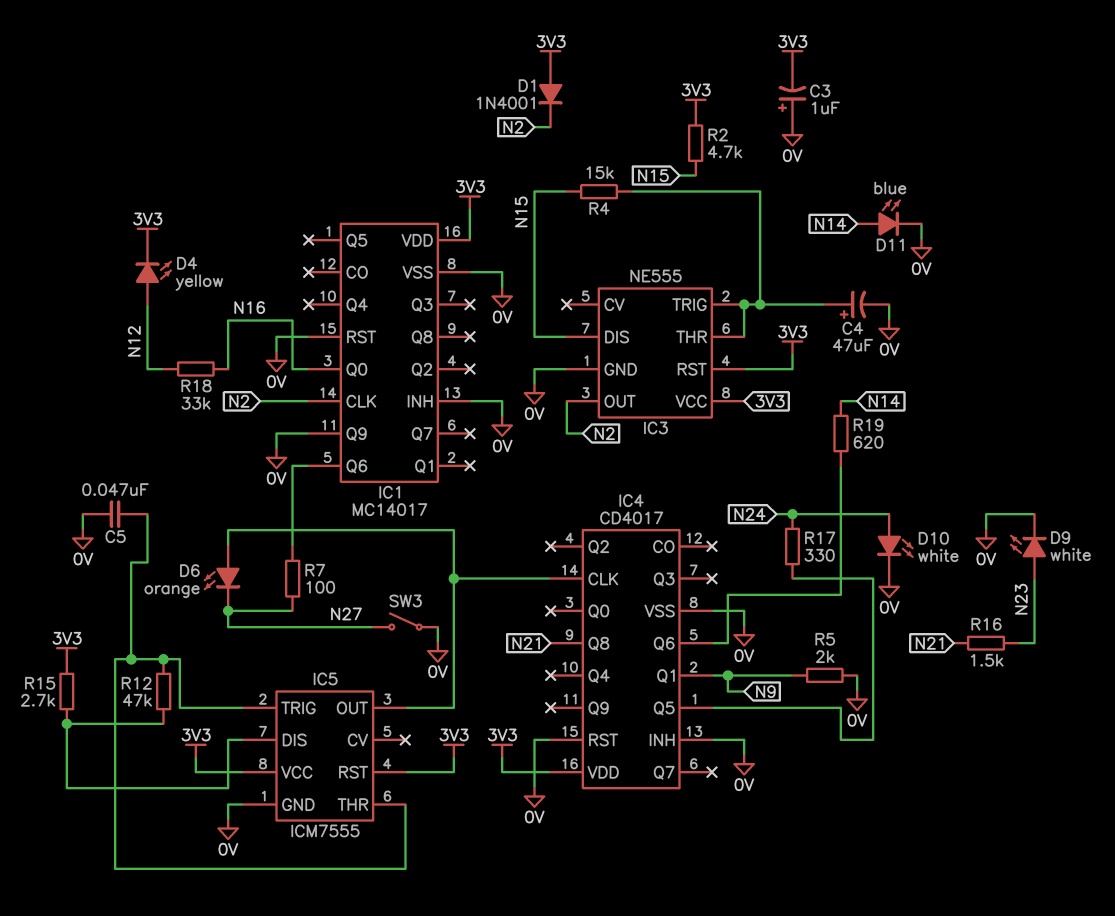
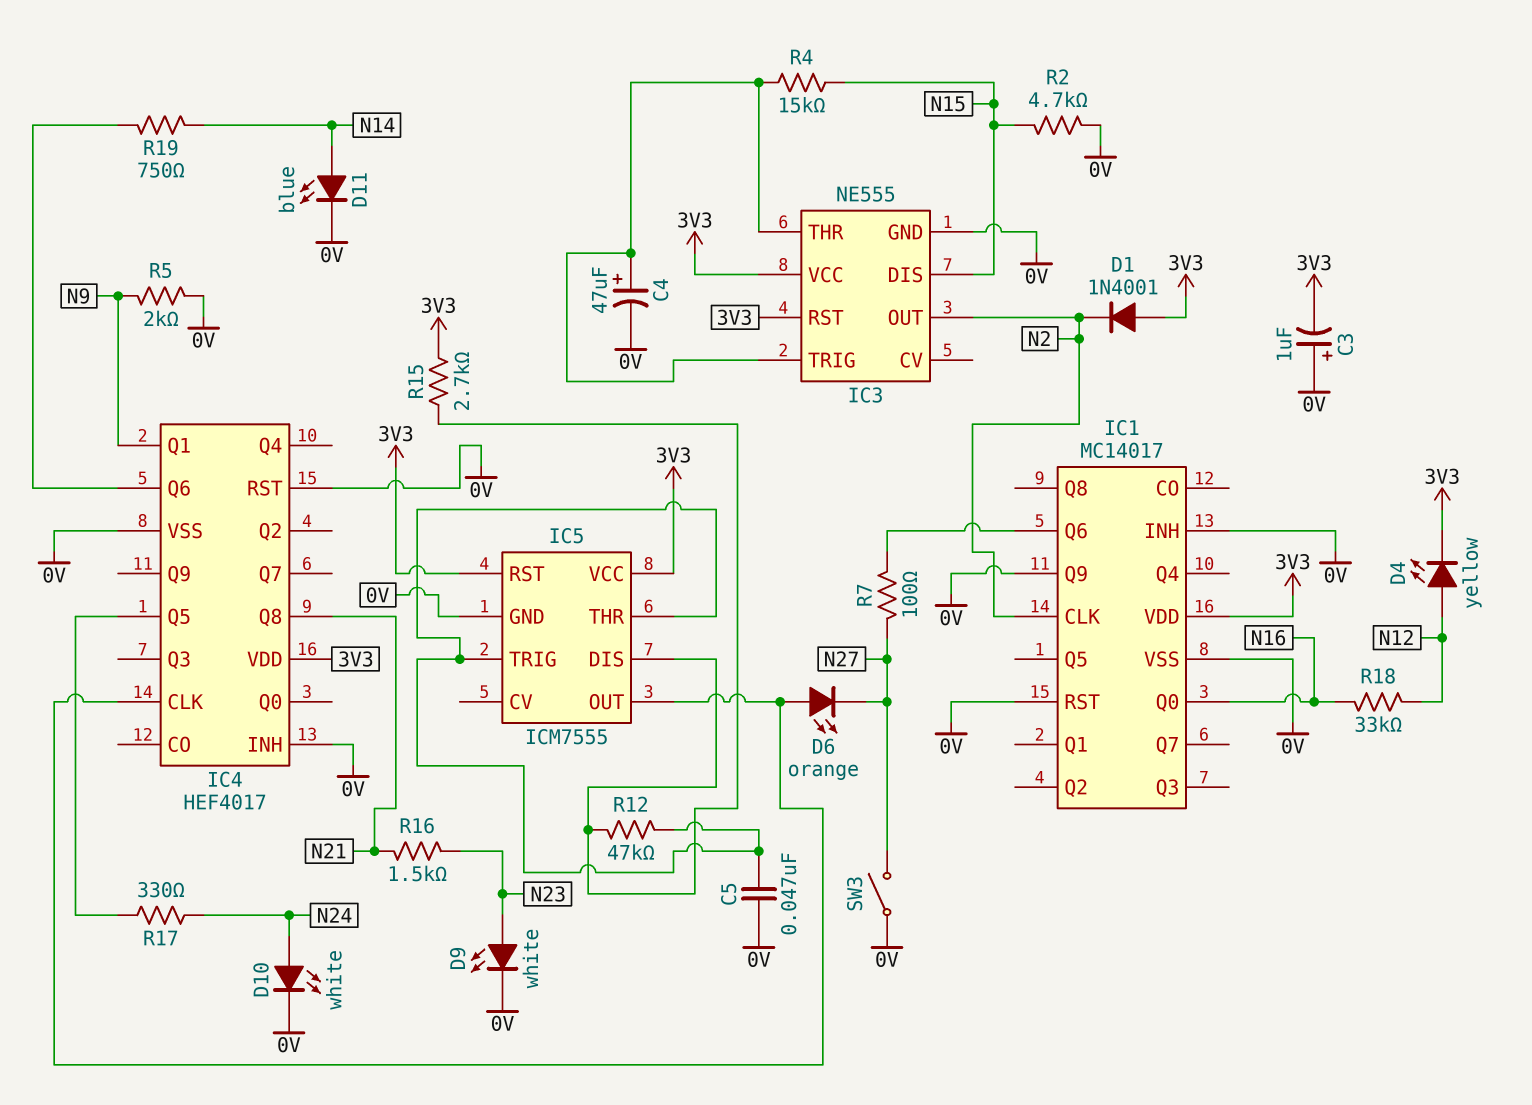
IC4: CD4017 -> HEF4017
R2: 4.7k (3V3, N15) -> 4.7k (0V, N15)
R19: 620 (IC4/Q6, N14) -> 750 (IC4/Q6, N14)

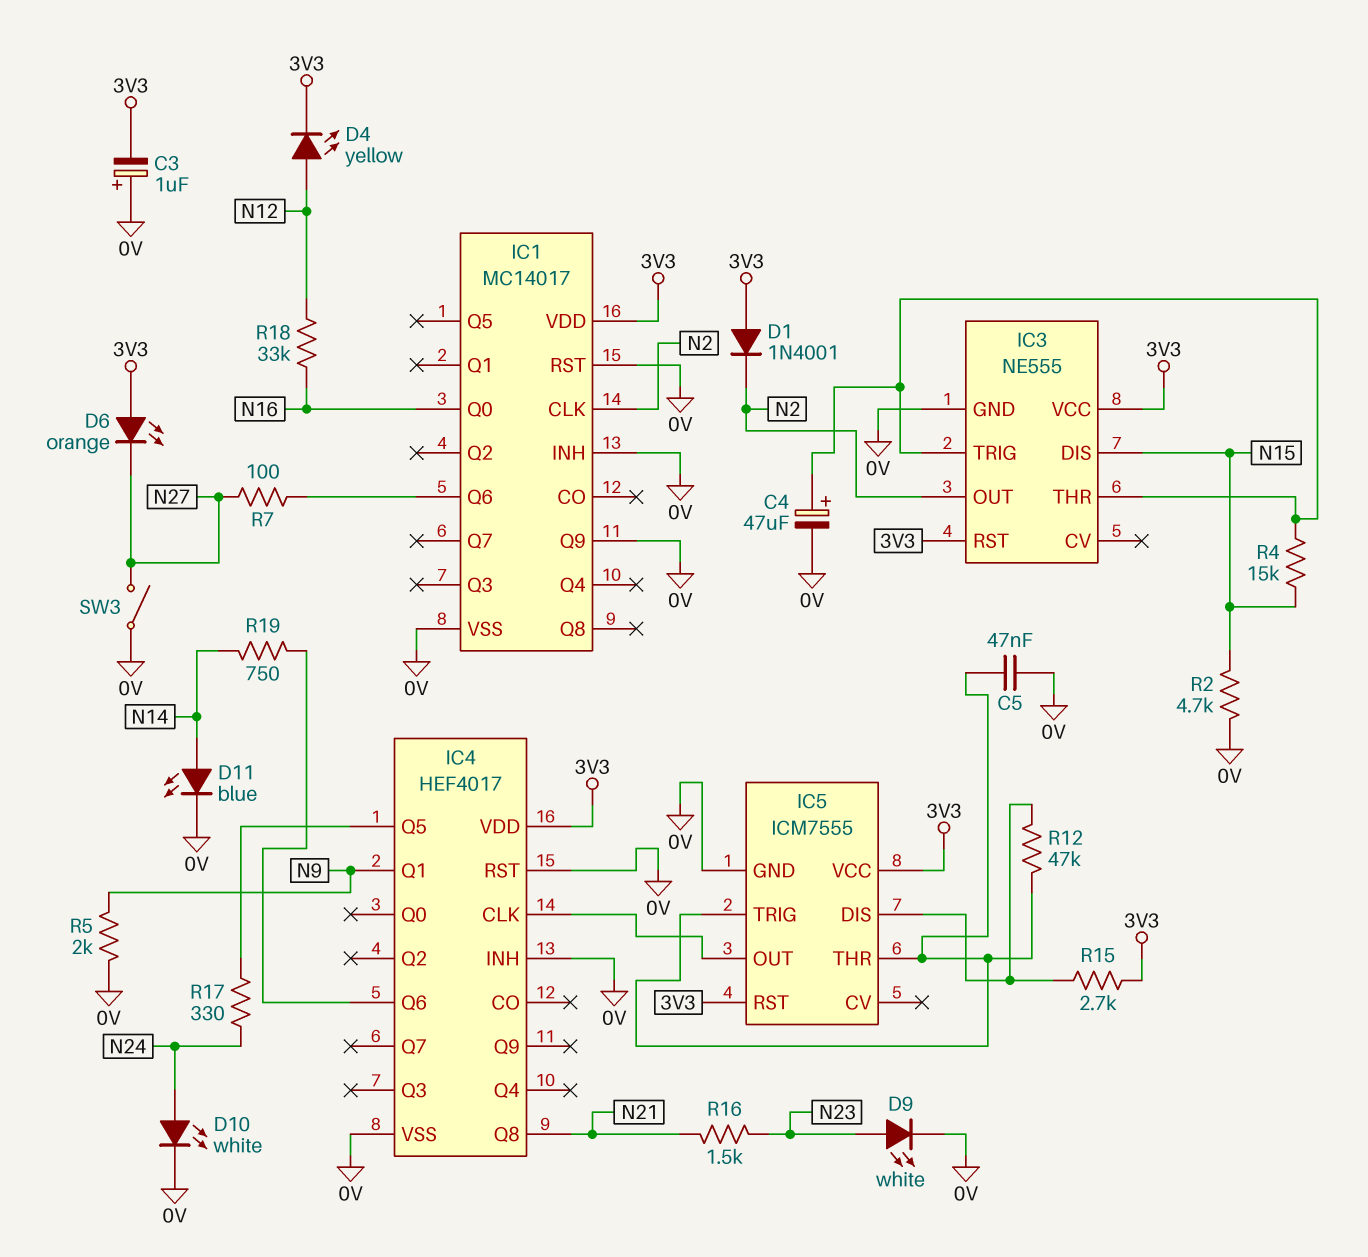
D6: LED orange (A IC4/CLK, K N27) -> LED orange (A 3V3, K N27)

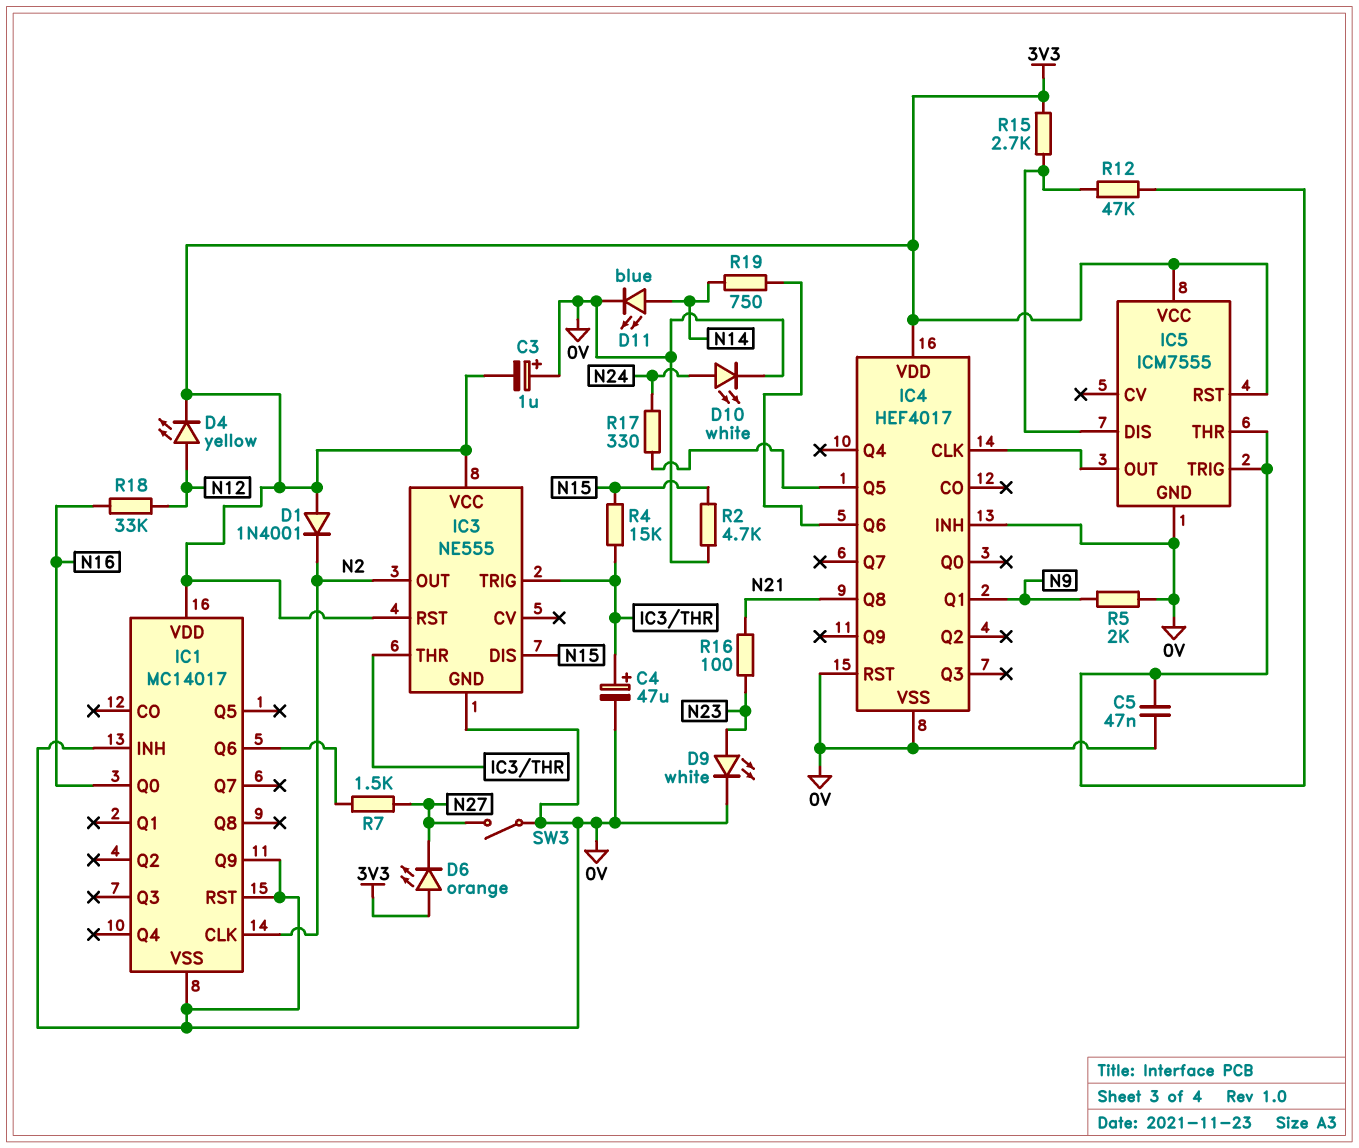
R7: 100 (IC1/Q6, N27) -> 1.5k (IC1/Q6, N27)
R16: 1.5k (N21, N23) -> 100 (N21, N23)

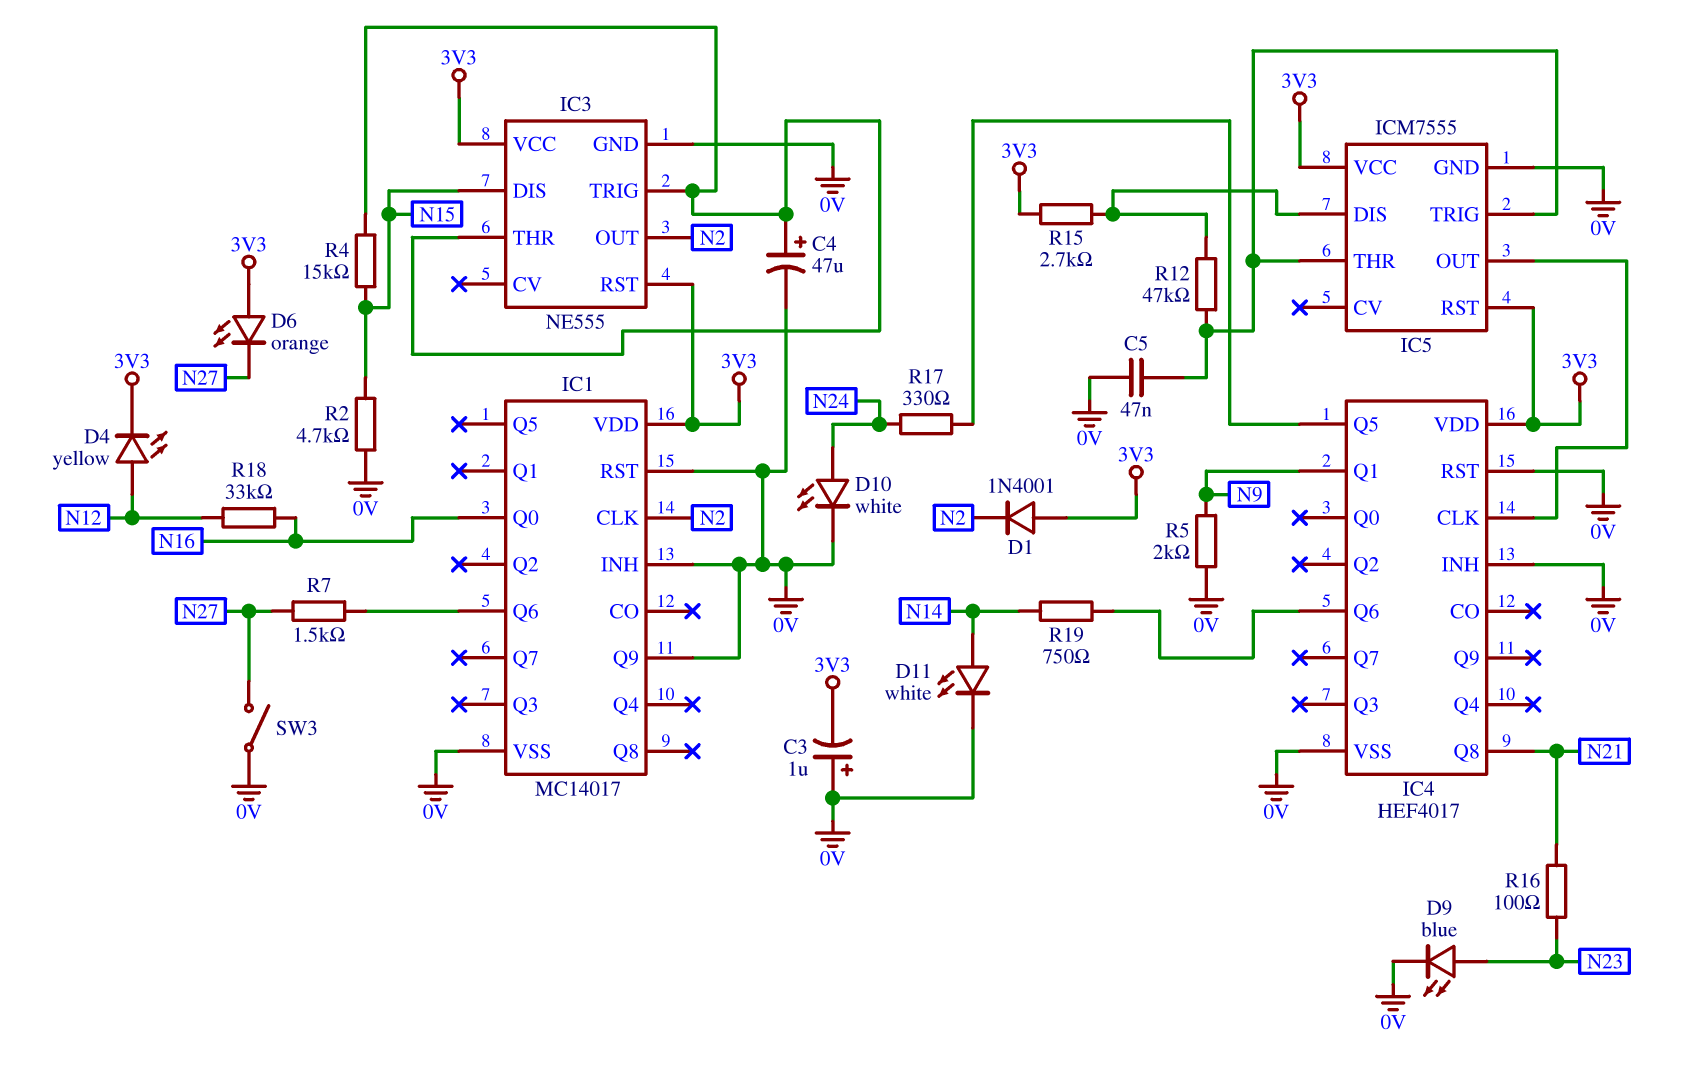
D9: LED white (A N23, K 0V) -> LED blue (A N23, K 0V)
D11: LED blue (A N14, K 0V) -> LED white (A N14, K 0V)

